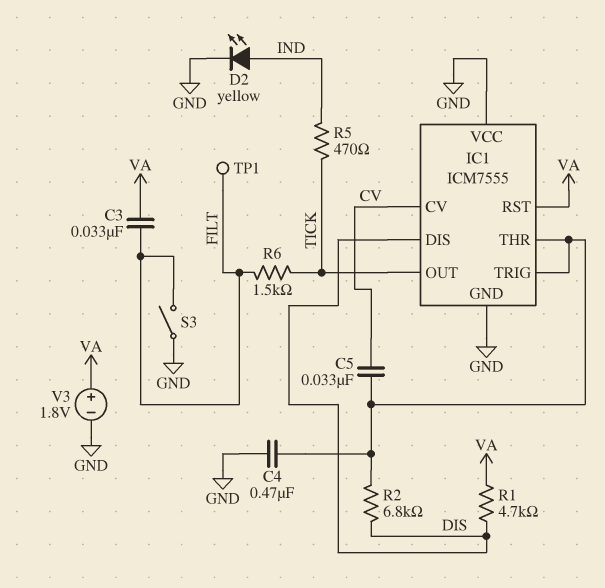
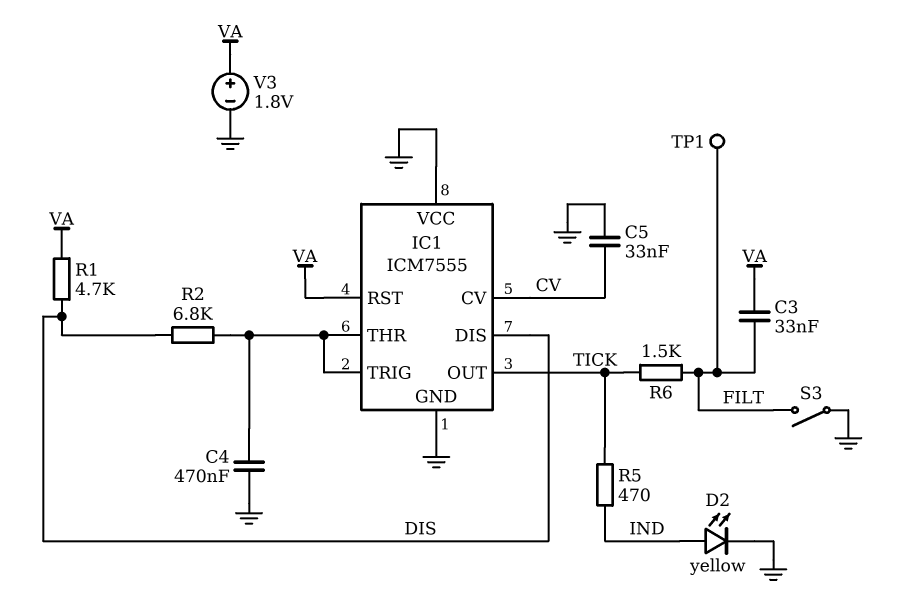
C5: 33nF (CV, IC1/THR) -> 33nF (CV, GND)

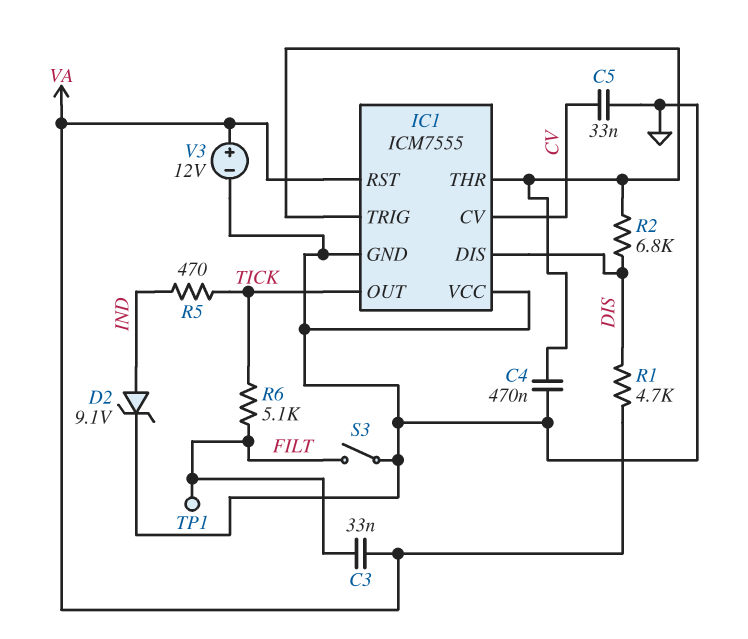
D2: LED yellow (A IND, K GND) -> zener 9.1V (A IND, K GND)
R6: 1.5k (FILT, TICK) -> 5.1k (FILT, TICK)
V3: 1.8V (plus VA, minus GND) -> 12V (plus VA, minus GND)

